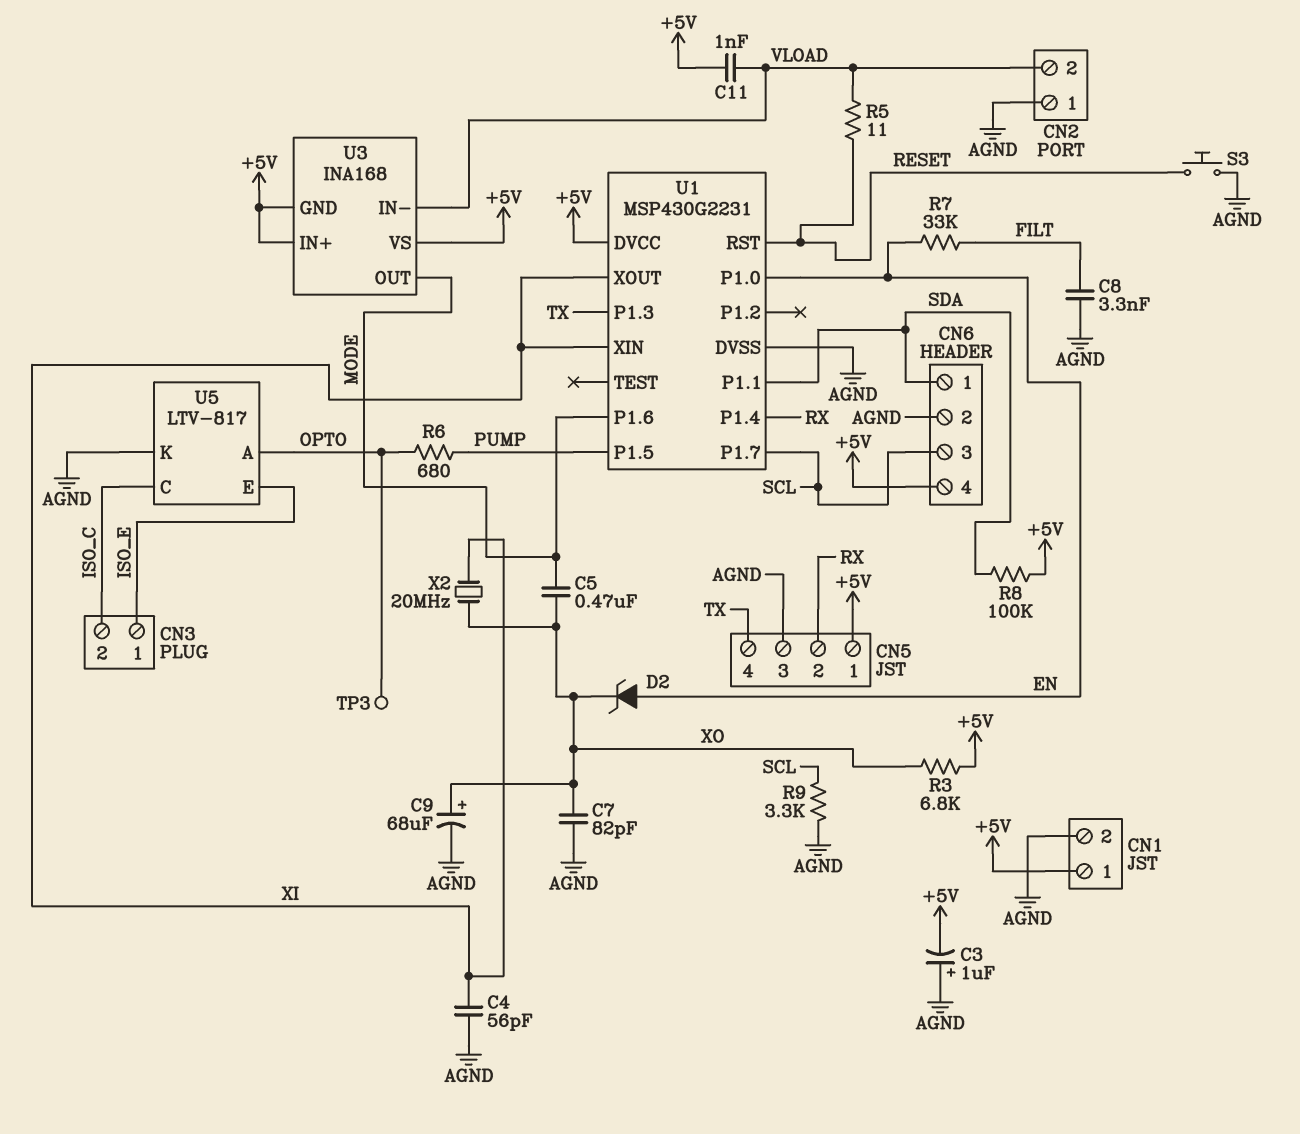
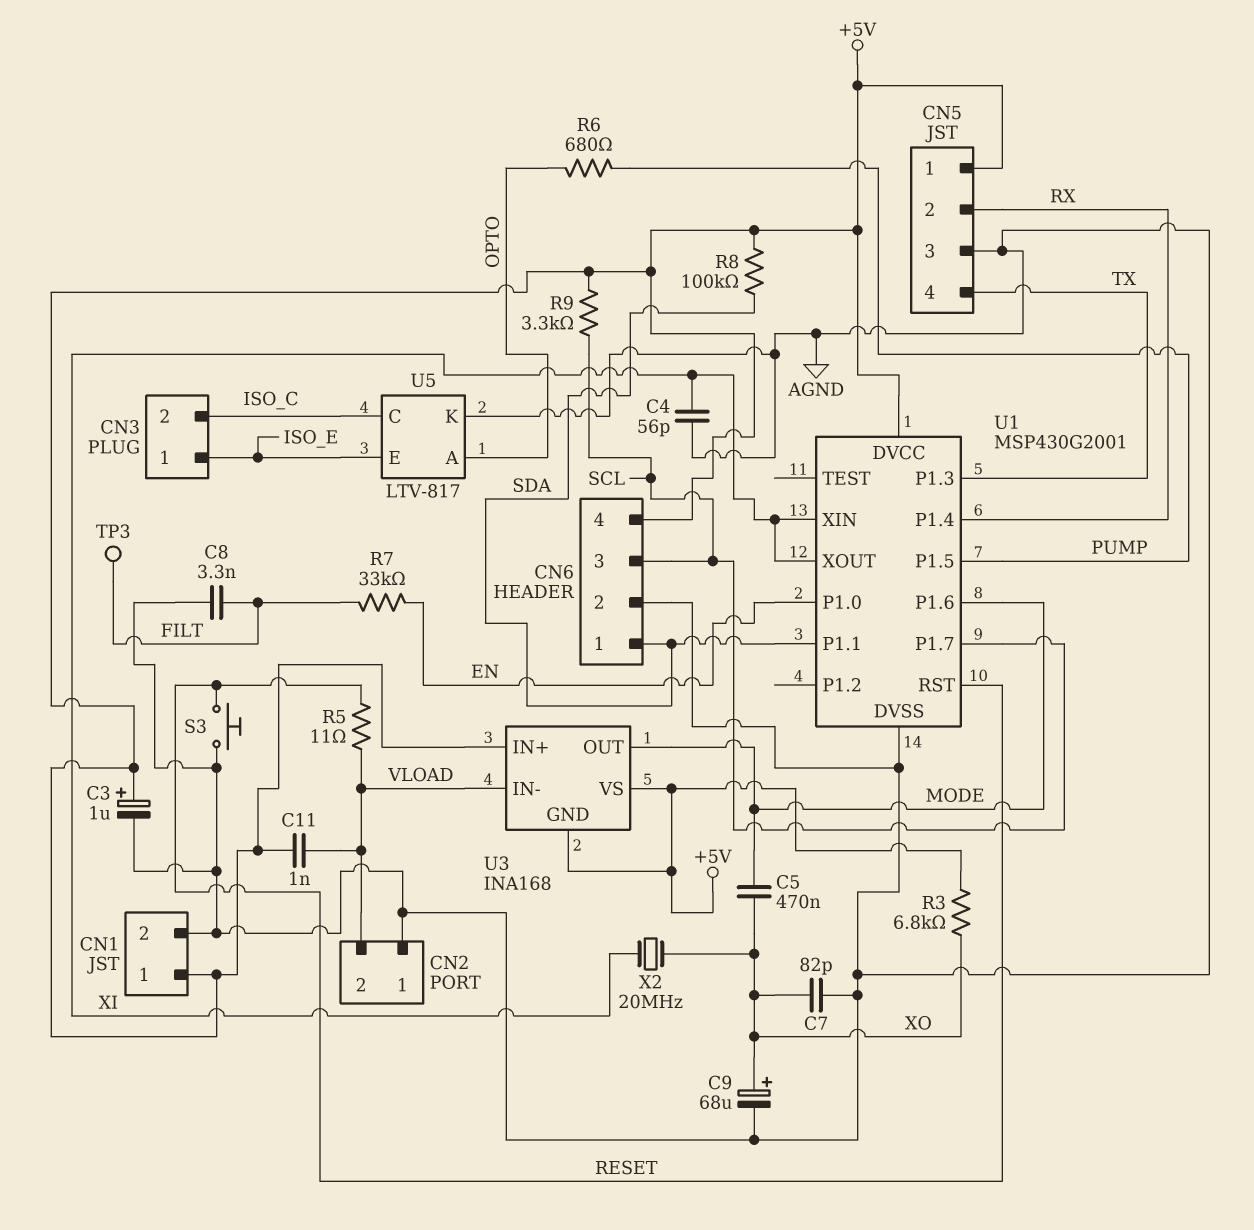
C3: 1uF (plus AGND, minus +5V) -> 1uF (plus +5V, minus AGND)
D2: zener (A EN, K XO) -> none
R9: 3.3k (AGND, SCL) -> 3.3k (+5V, SCL)
TP3: test point (OPTO) -> test point (FILT)
U1: MSP430G2231 -> MSP430G2001

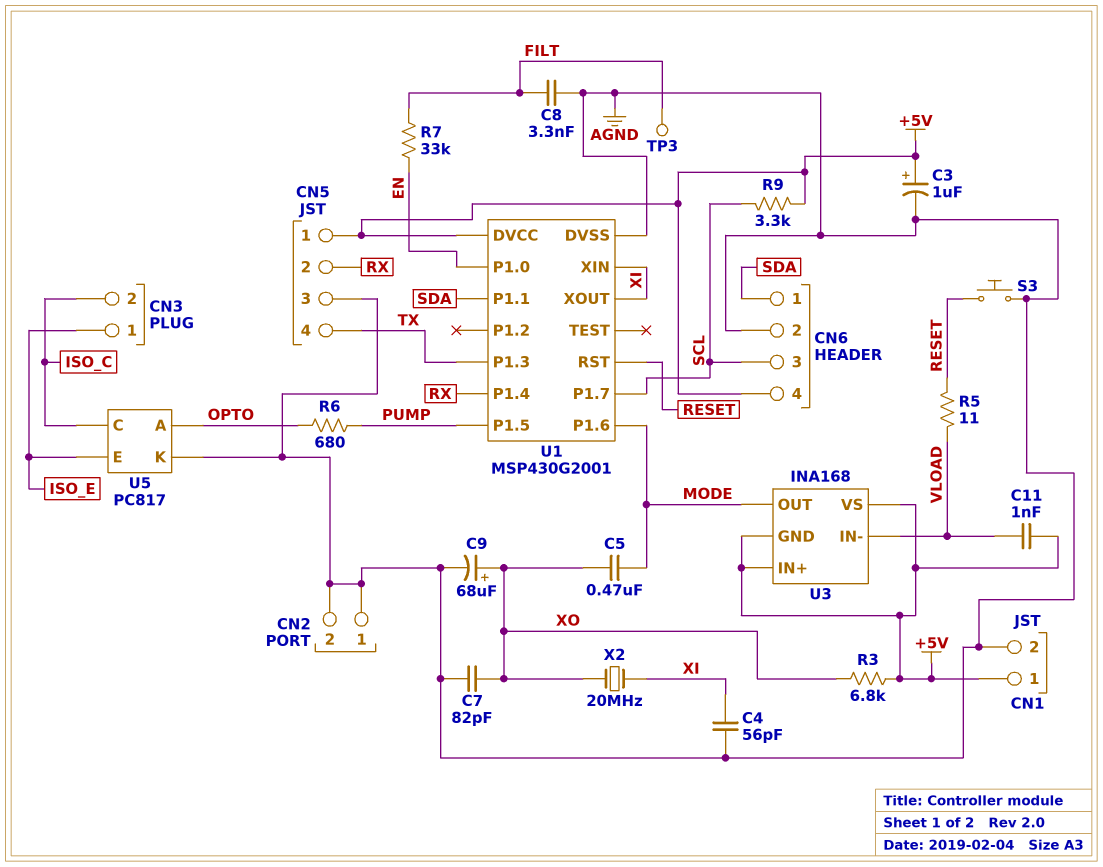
CN2 pin 2: VLOAD -> AGND
R8: 100k (+5V, SDA) -> none
U5: LTV-817 -> PC817

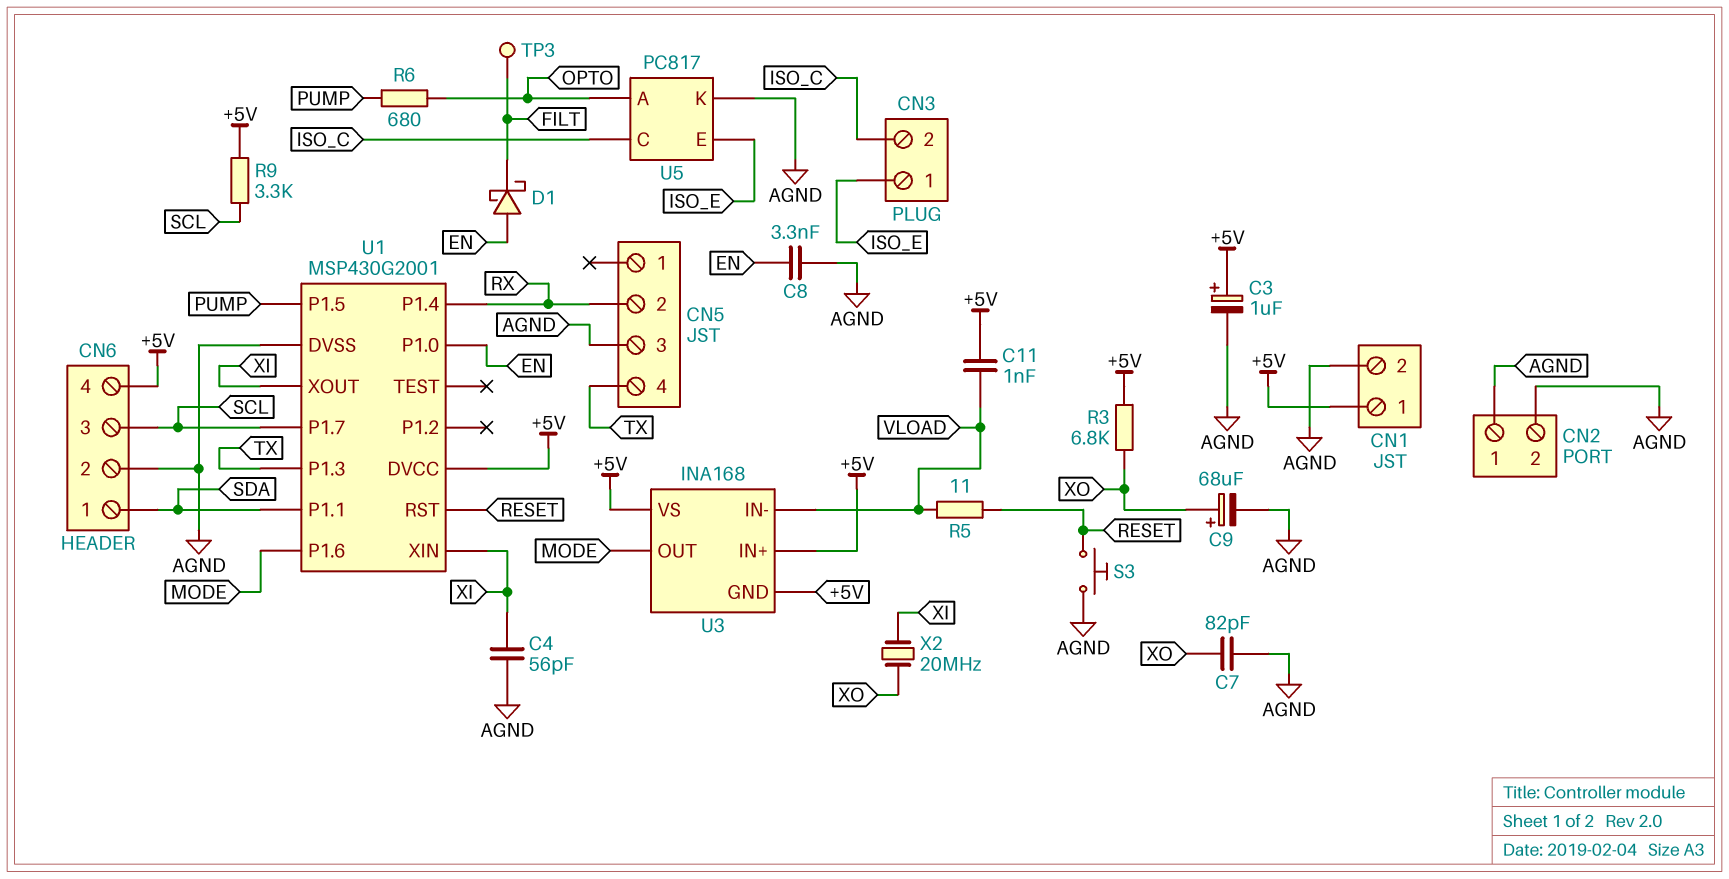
C5: 470nF (MODE, XO) -> none
C8: 3.3nF (AGND, FILT) -> 3.3nF (AGND, EN)
CN5 pin 1: +5V -> none
D1: none -> schottky (A EN, K FILT)
R7: 33k (EN, FILT) -> none

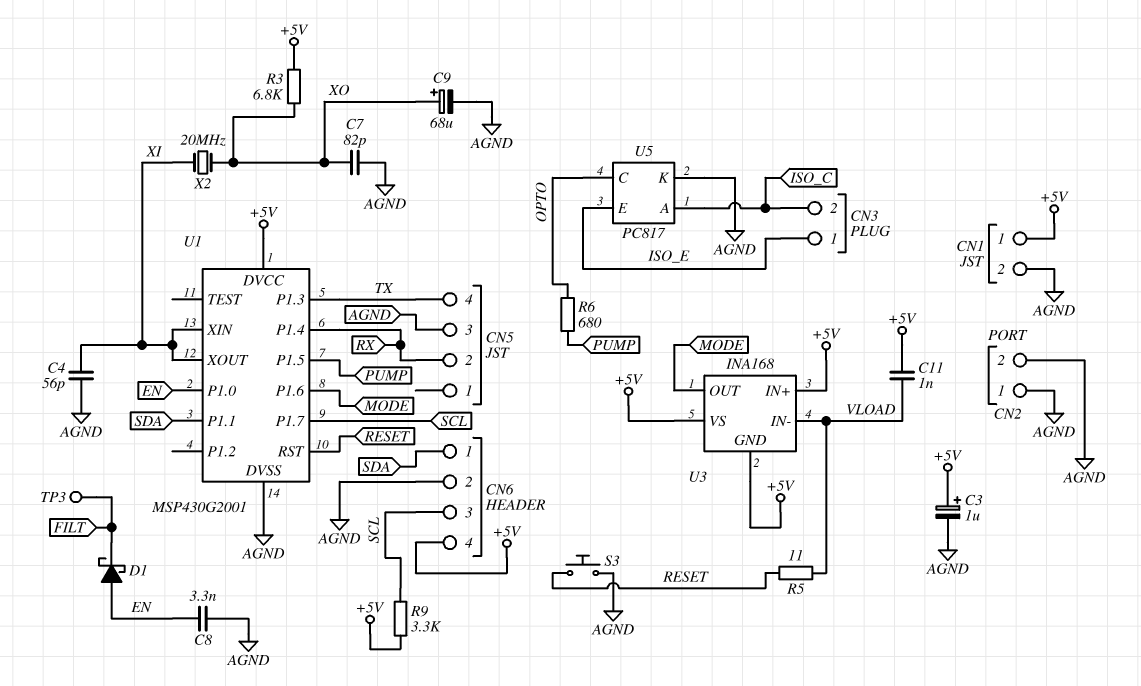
U5 pin A: OPTO -> ISO_C
U5 pin C: ISO_C -> OPTO

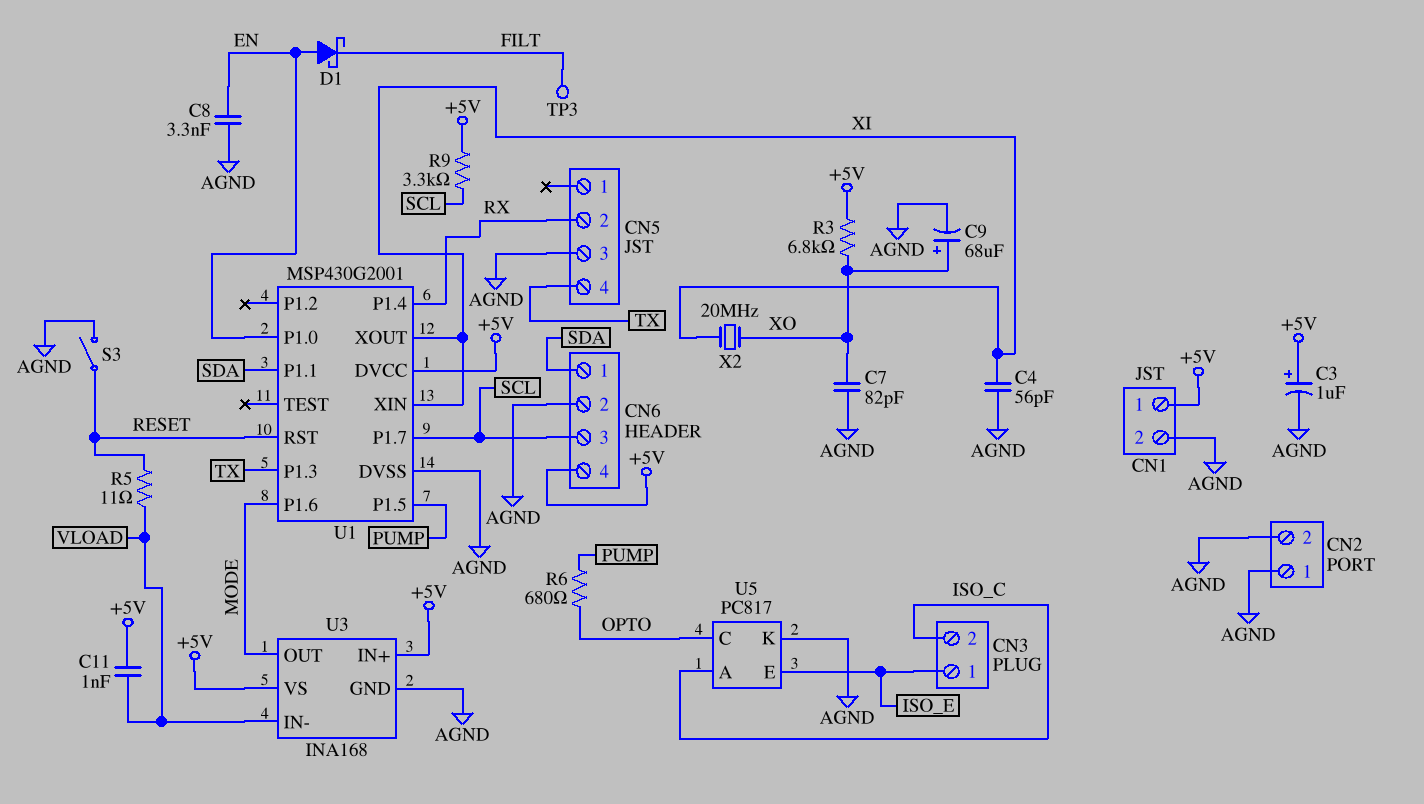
S3: button (AGND, RESET) -> switch (AGND, RESET)
U3 pin GND: +5V -> AGND

